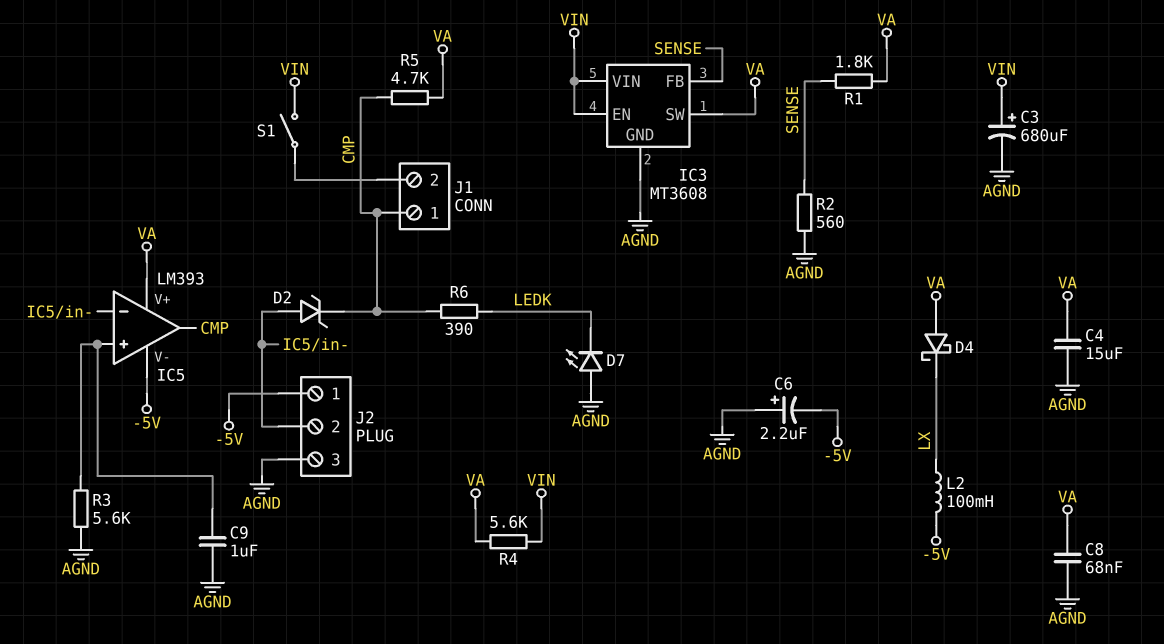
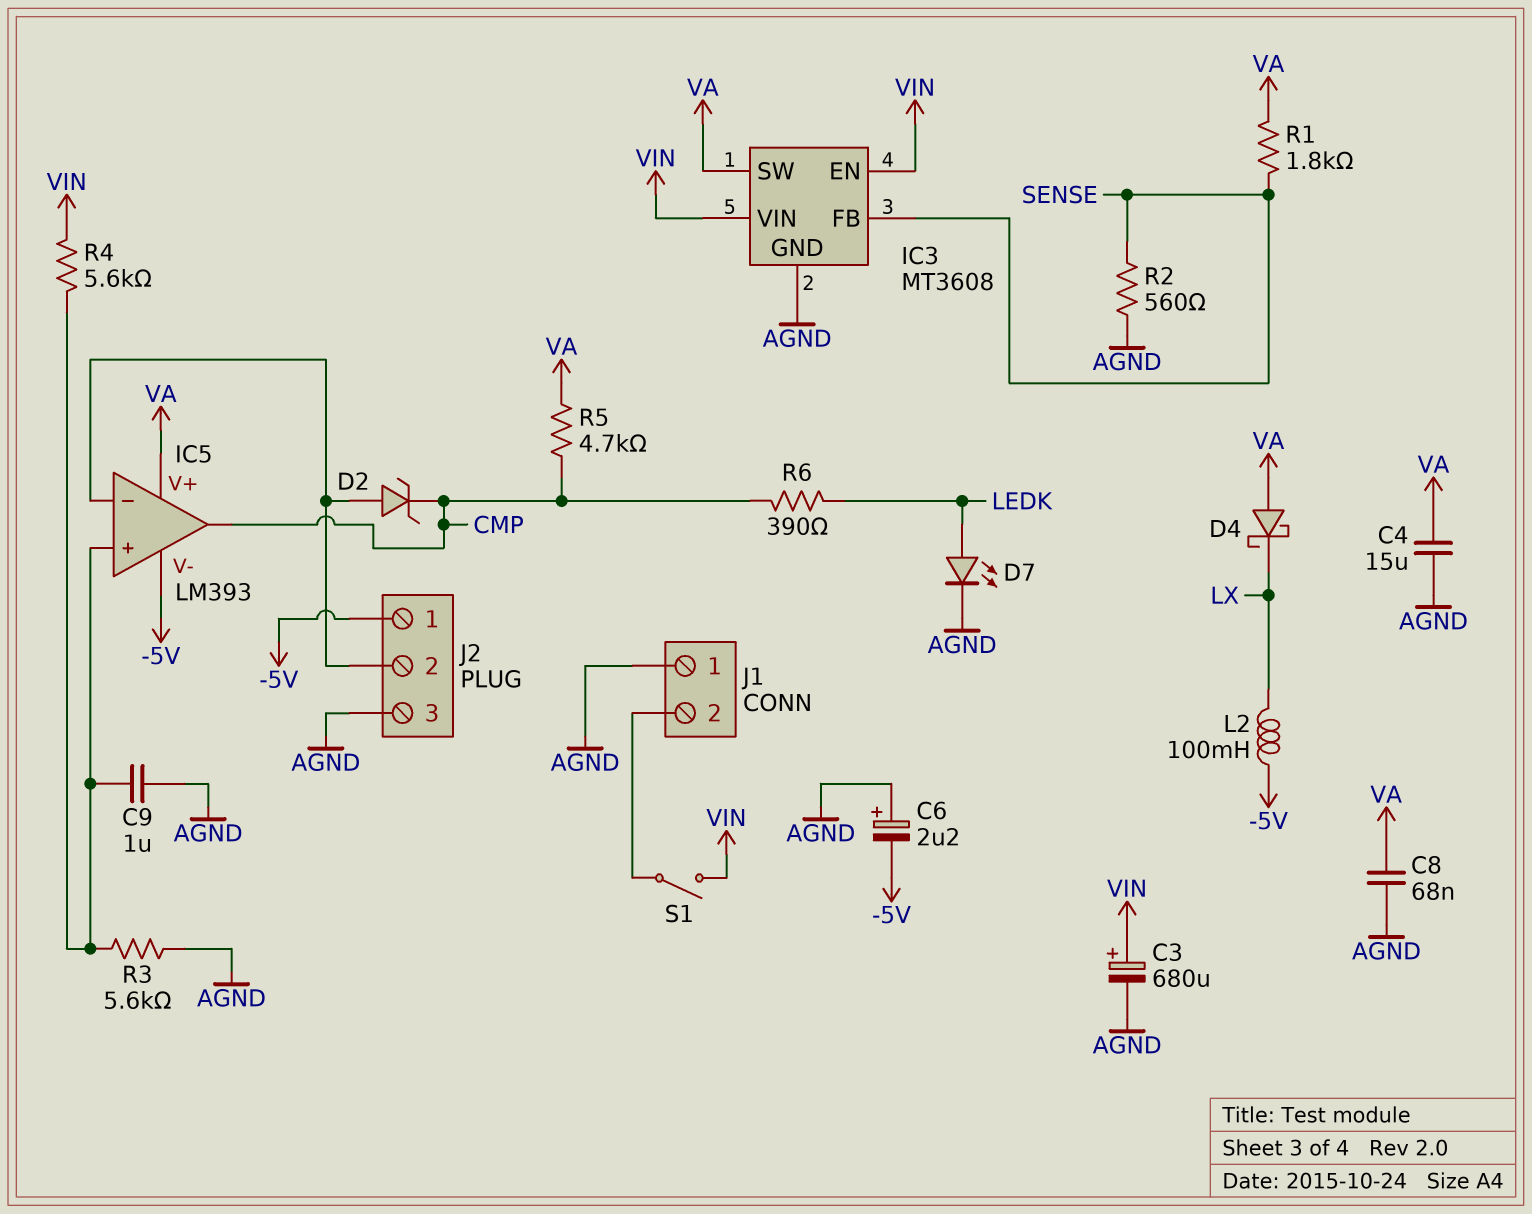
D7: LED (A AGND, K LEDK) -> LED (A LEDK, K AGND)
J1 pin 1: CMP -> AGND
R4: 5.6k (VA, VIN) -> 5.6k (IC5/in+, VIN)

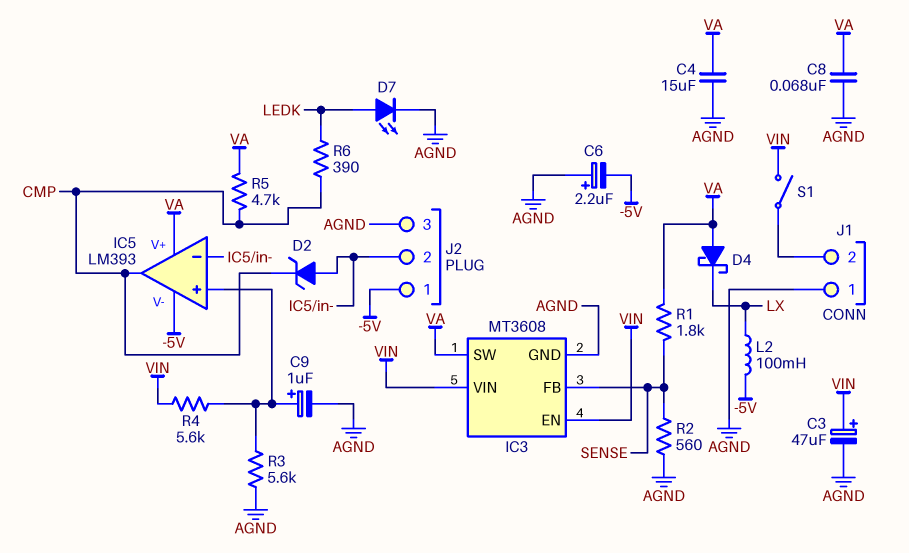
C3: 680uF (plus VIN, minus AGND) -> 47uF (plus VIN, minus AGND)
C9: 1uF (AGND, IC5/in+) -> 1uF (plus IC5/in+, minus AGND)

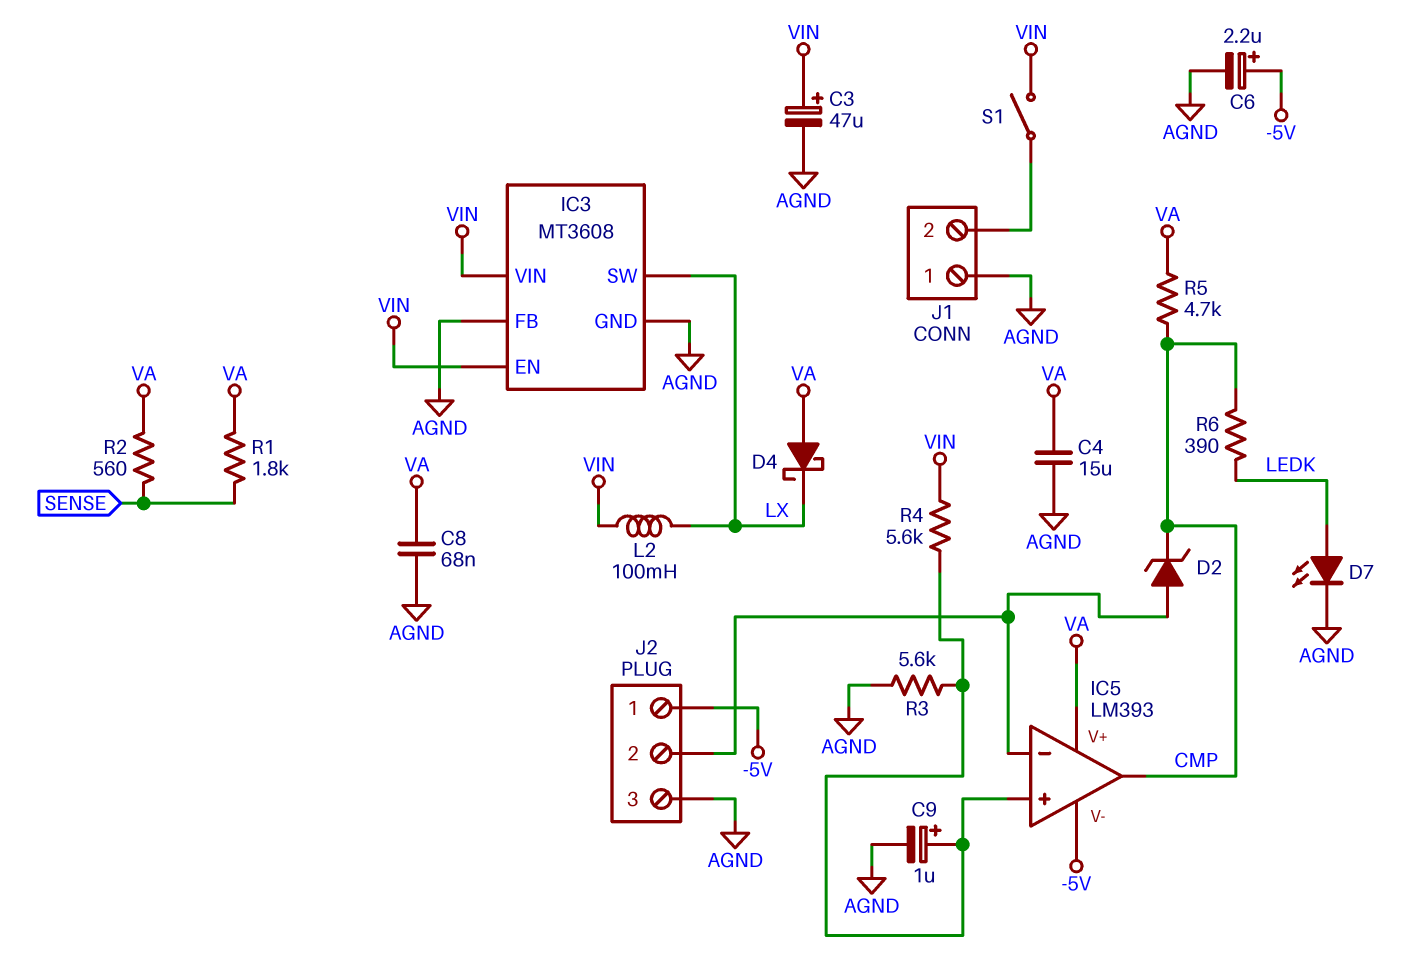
C6: 2.2uF (plus AGND, minus -5V) -> 2.2uF (plus -5V, minus AGND)
IC3 pin FB: SENSE -> AGND
IC3 pin SW: VA -> LX
L2: 100mH (-5V, LX) -> 100mH (LX, VIN)
R2: 560 (AGND, SENSE) -> 560 (SENSE, VA)

